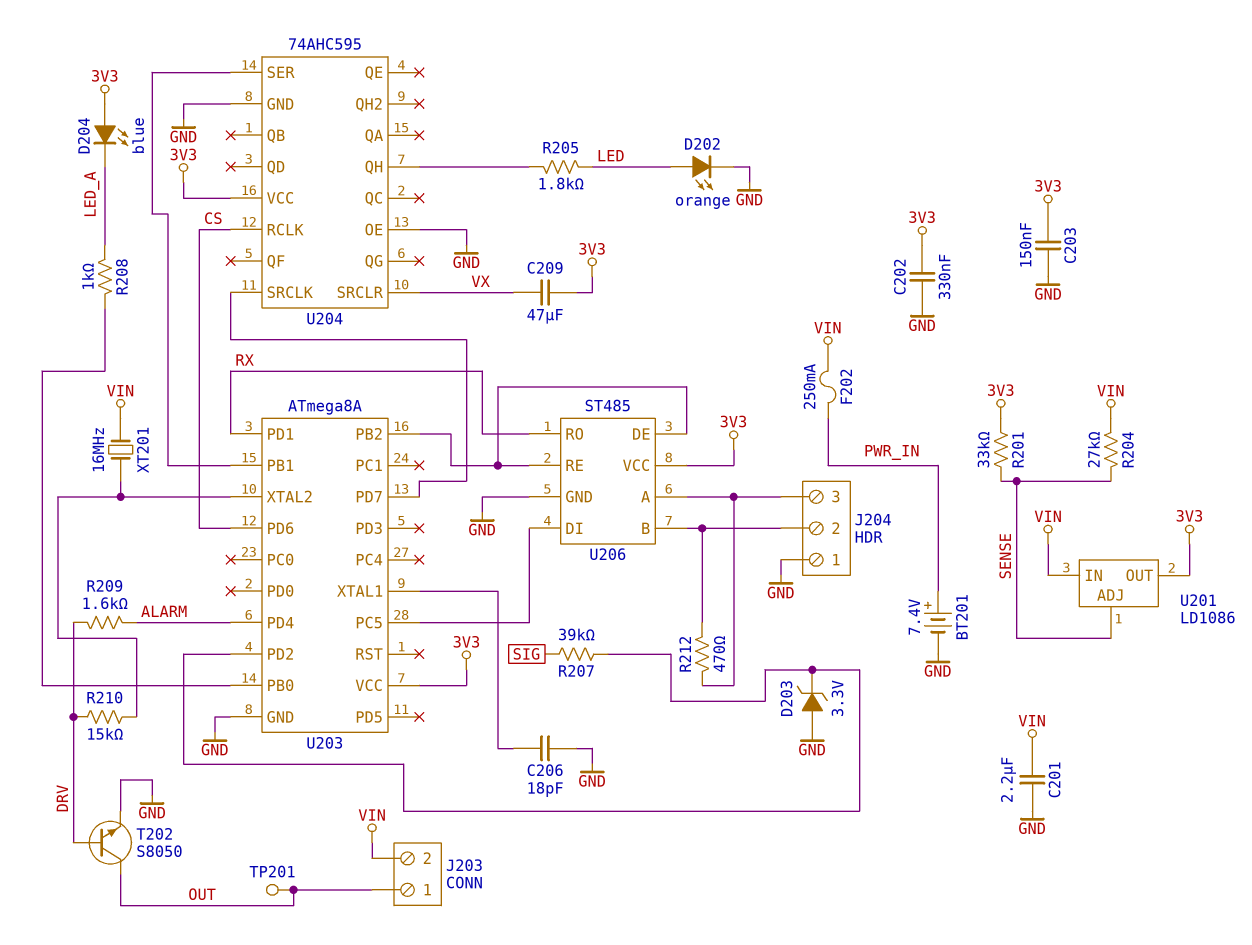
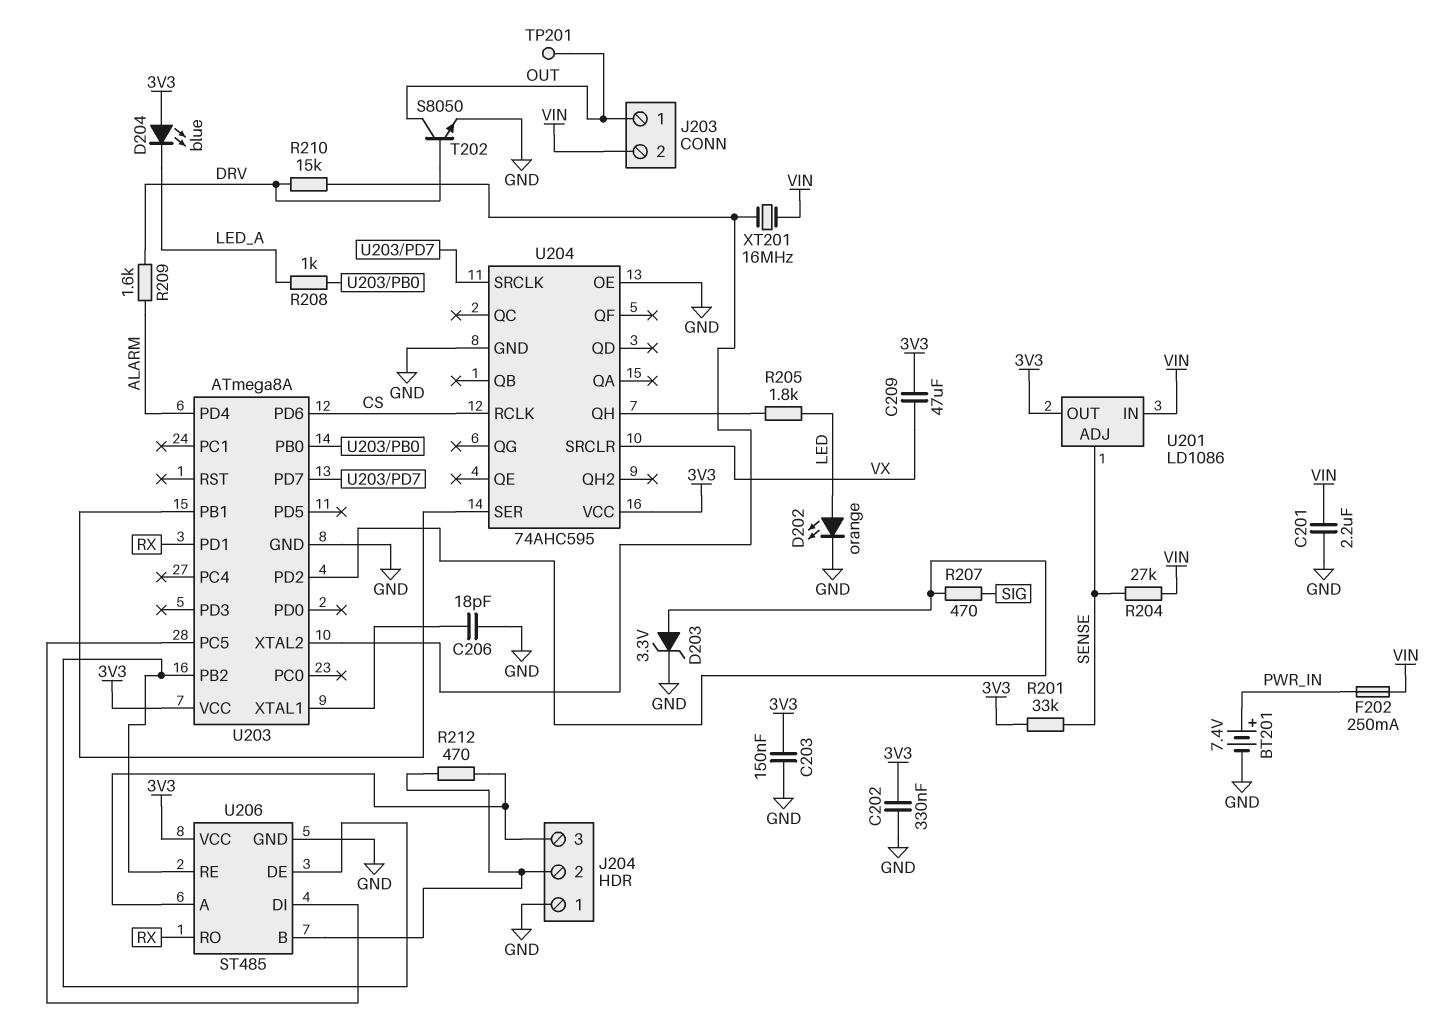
D203: zener 3.3V (A GND, K U203/PD2) -> zener 3.3V (A U203/PD2, K GND)
R207: 39k (SIG, U203/PD2) -> 470 (SIG, U203/PD2)

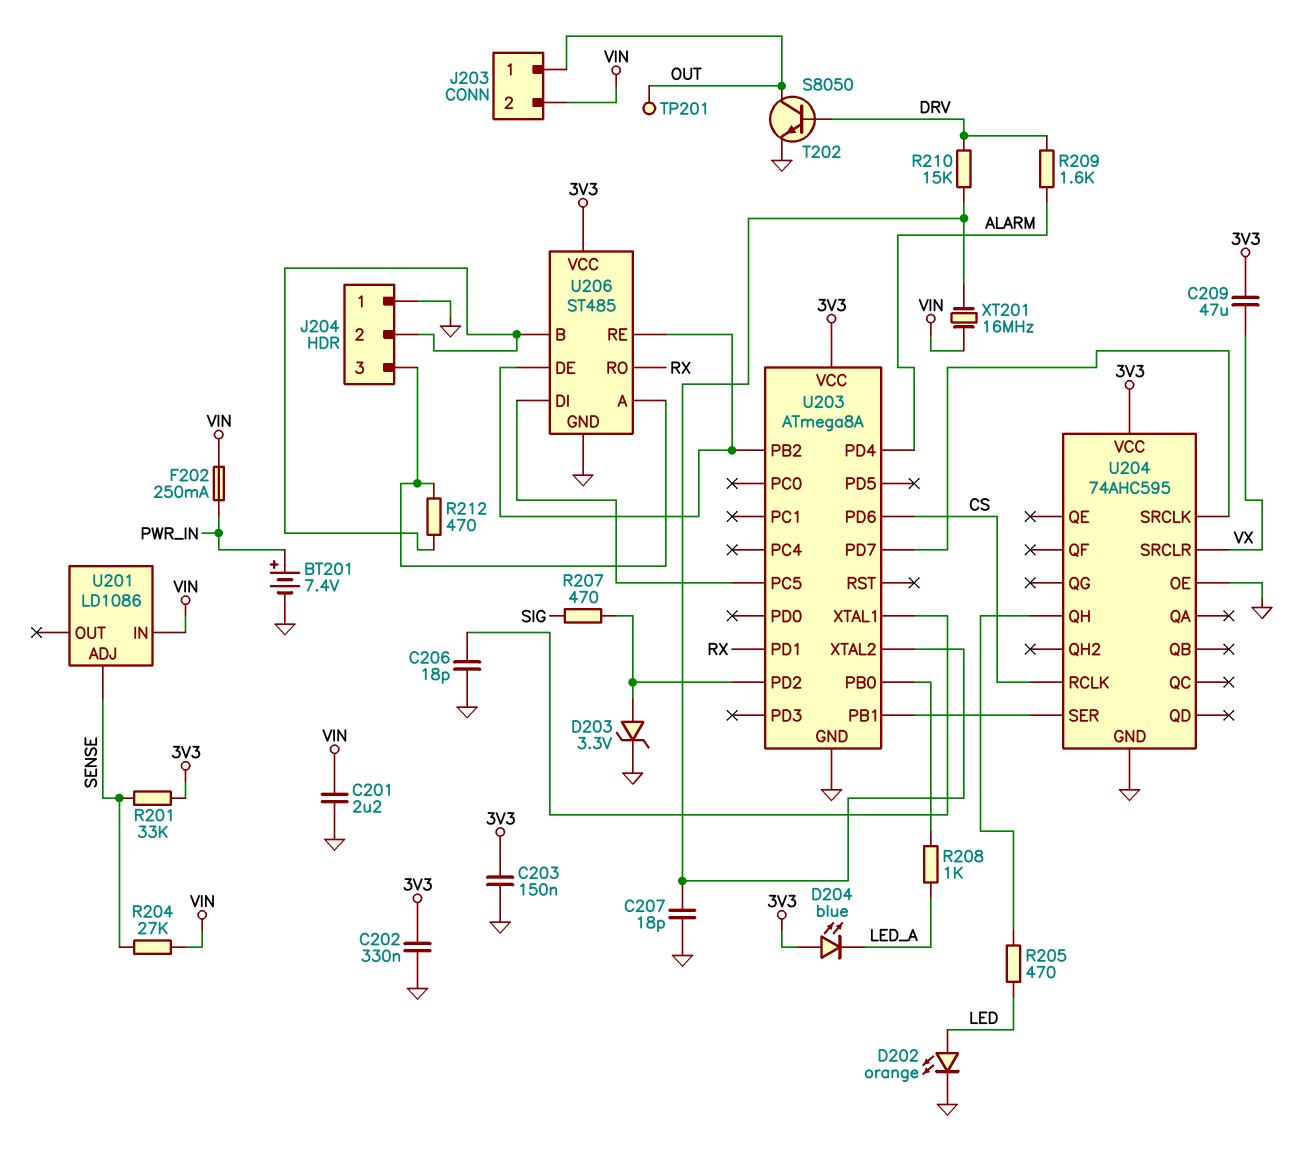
C207: none -> 18pF (GND, U203/XTAL2)
R205: 1.8k (LED, U204/QH) -> 470 (LED, U204/QH)
U201 pin OUT: 3V3 -> none

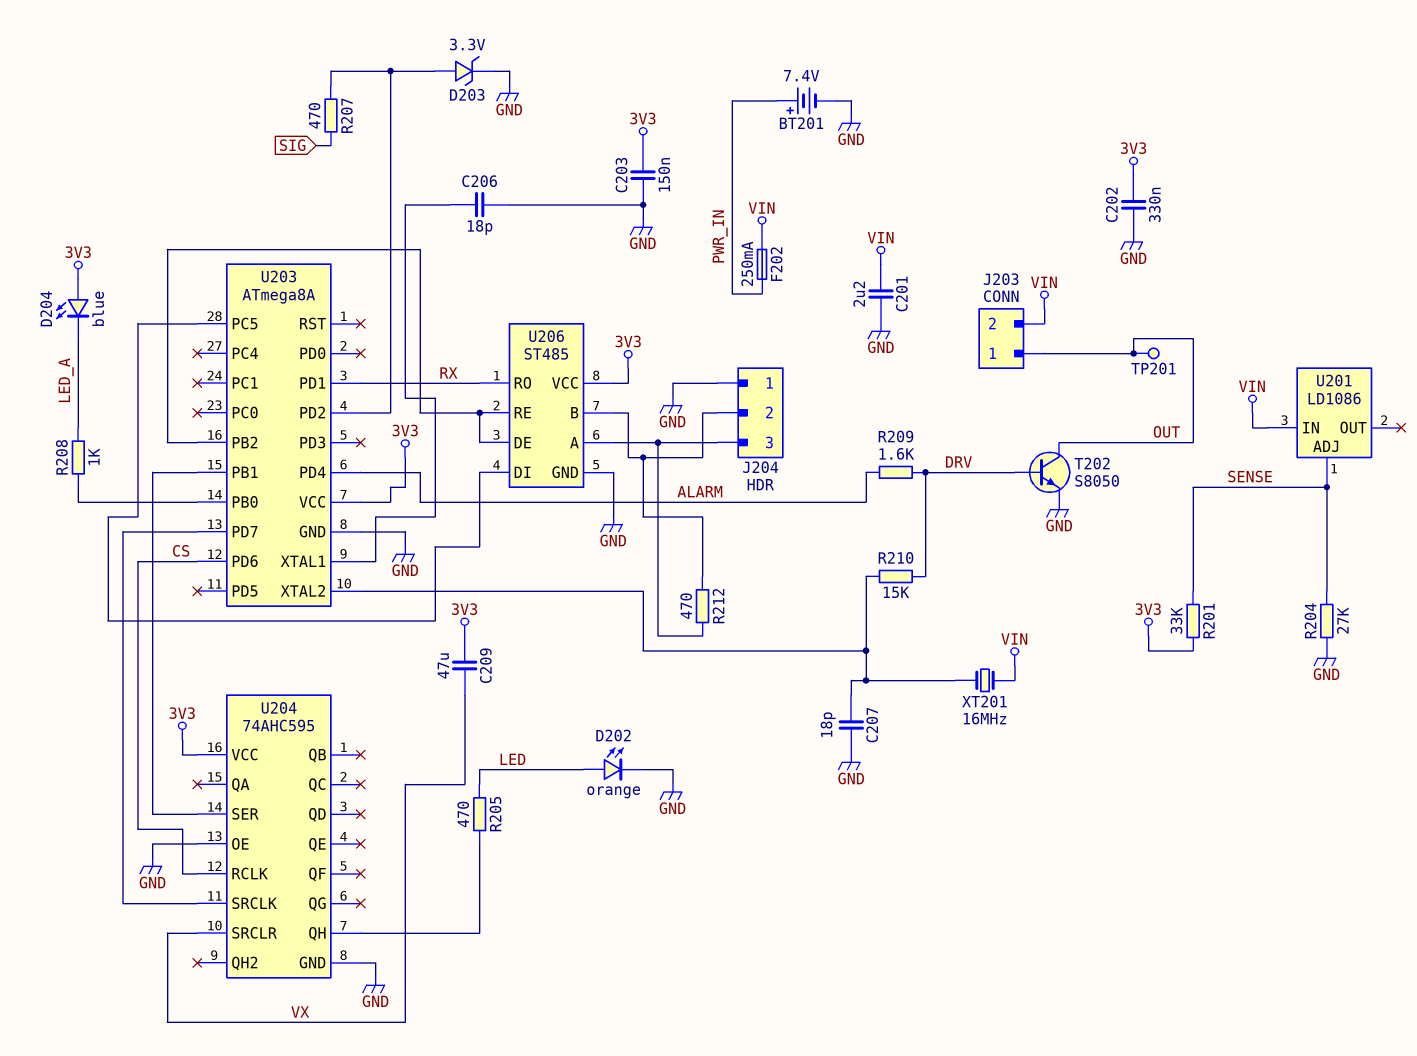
R204: 27k (SENSE, VIN) -> 27k (GND, SENSE)

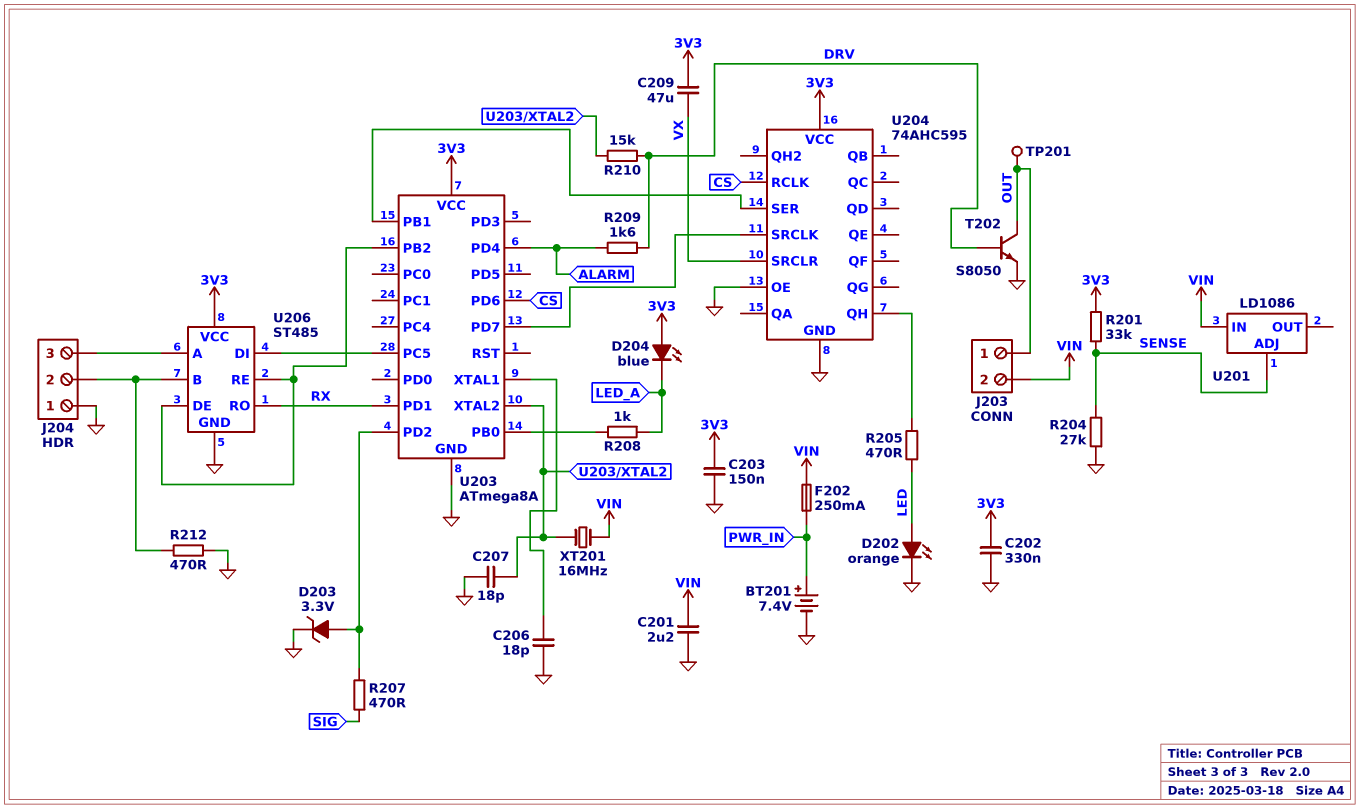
R212: 470 (J204/2, J204/3) -> 470 (GND, J204/2)

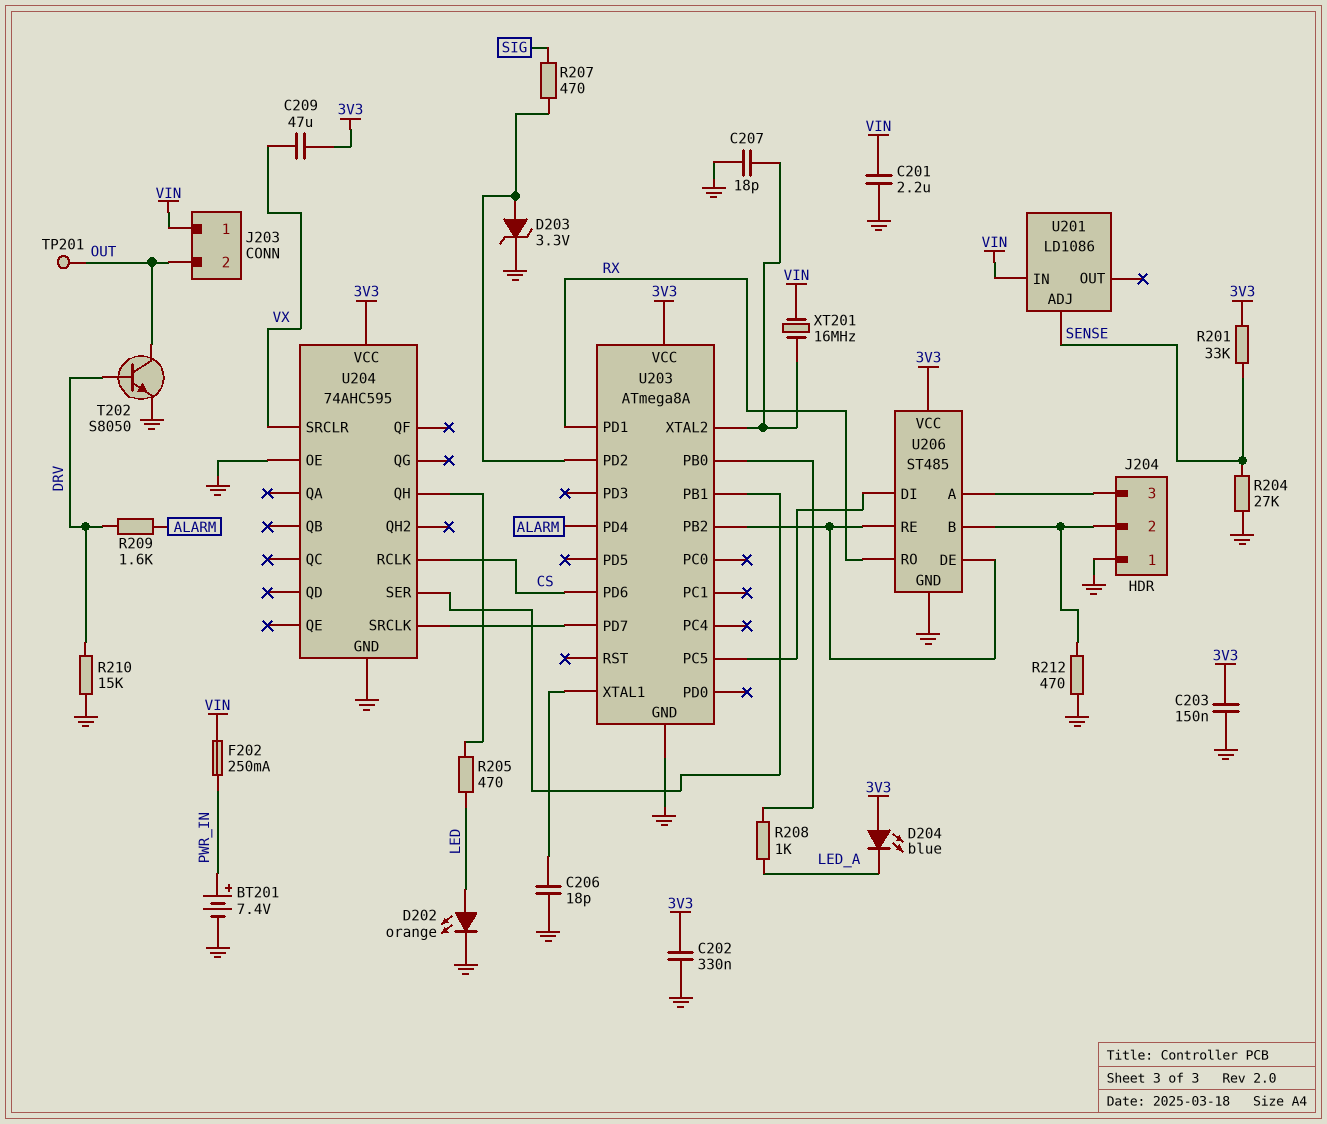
J203 pin 1: OUT -> VIN
J203 pin 2: VIN -> OUT
R210: 15k (DRV, U203/XTAL2) -> 15k (DRV, GND)

